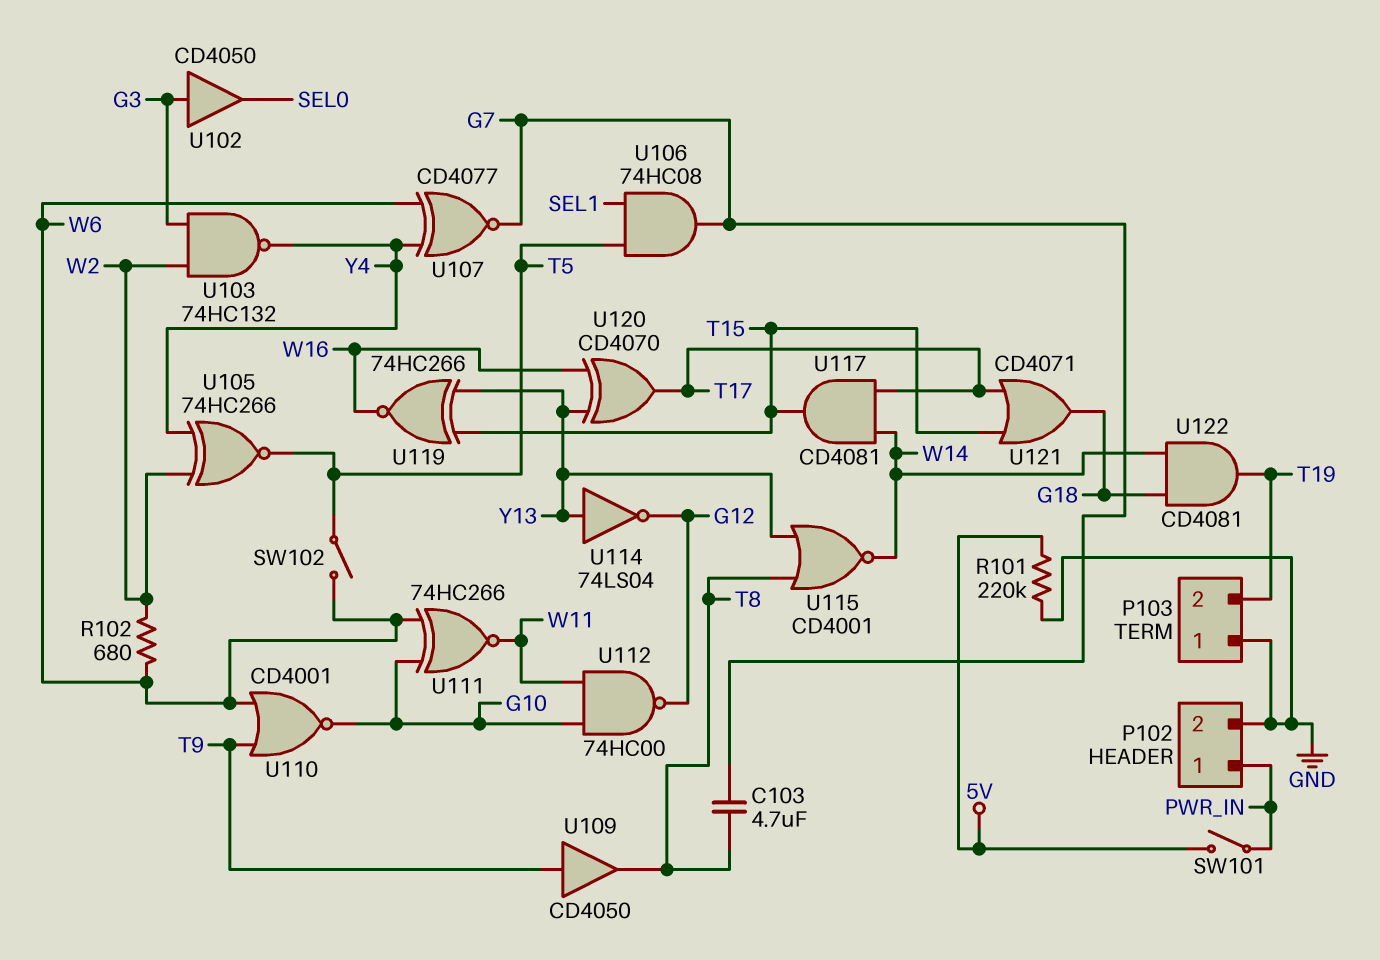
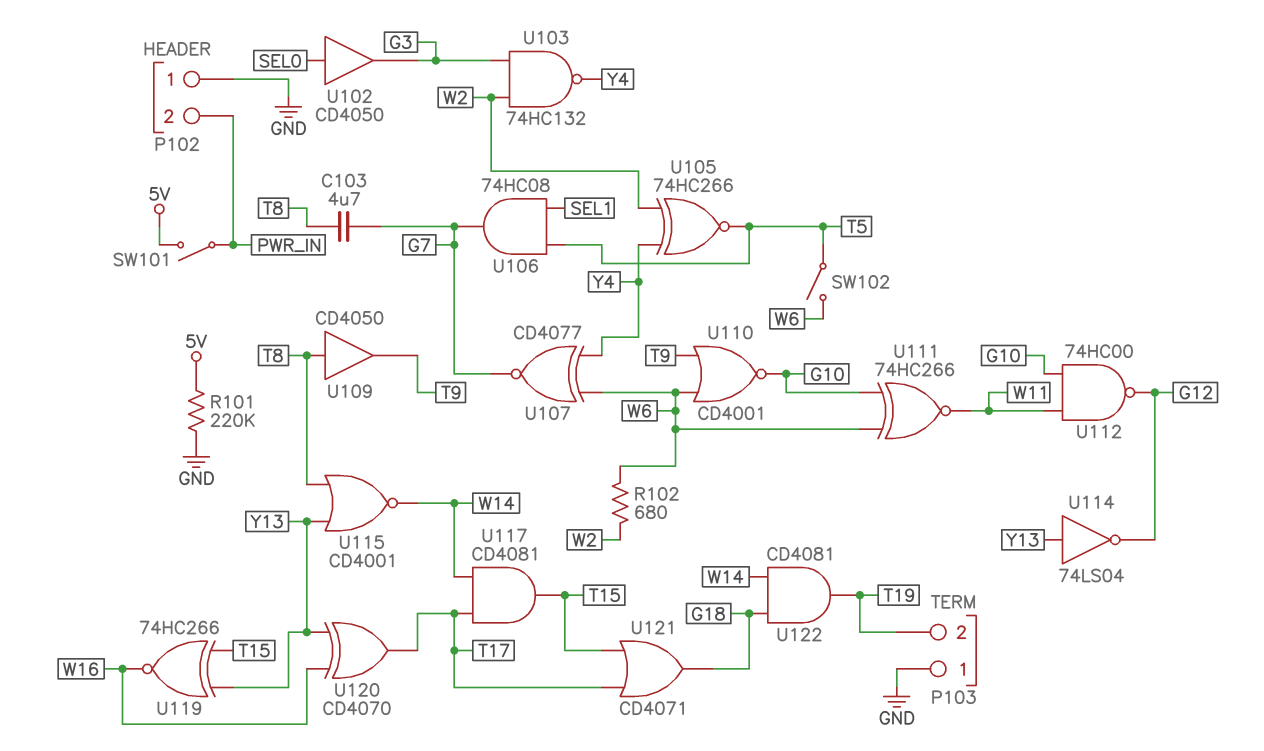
P102 pin 1: PWR_IN -> GND
P102 pin 2: GND -> PWR_IN
U102: buffer CD4050 (in G3, out SEL0) -> buffer CD4050 (in SEL0, out G3)
U109: buffer CD4050 (in T9, out T8) -> buffer CD4050 (in T8, out T9)

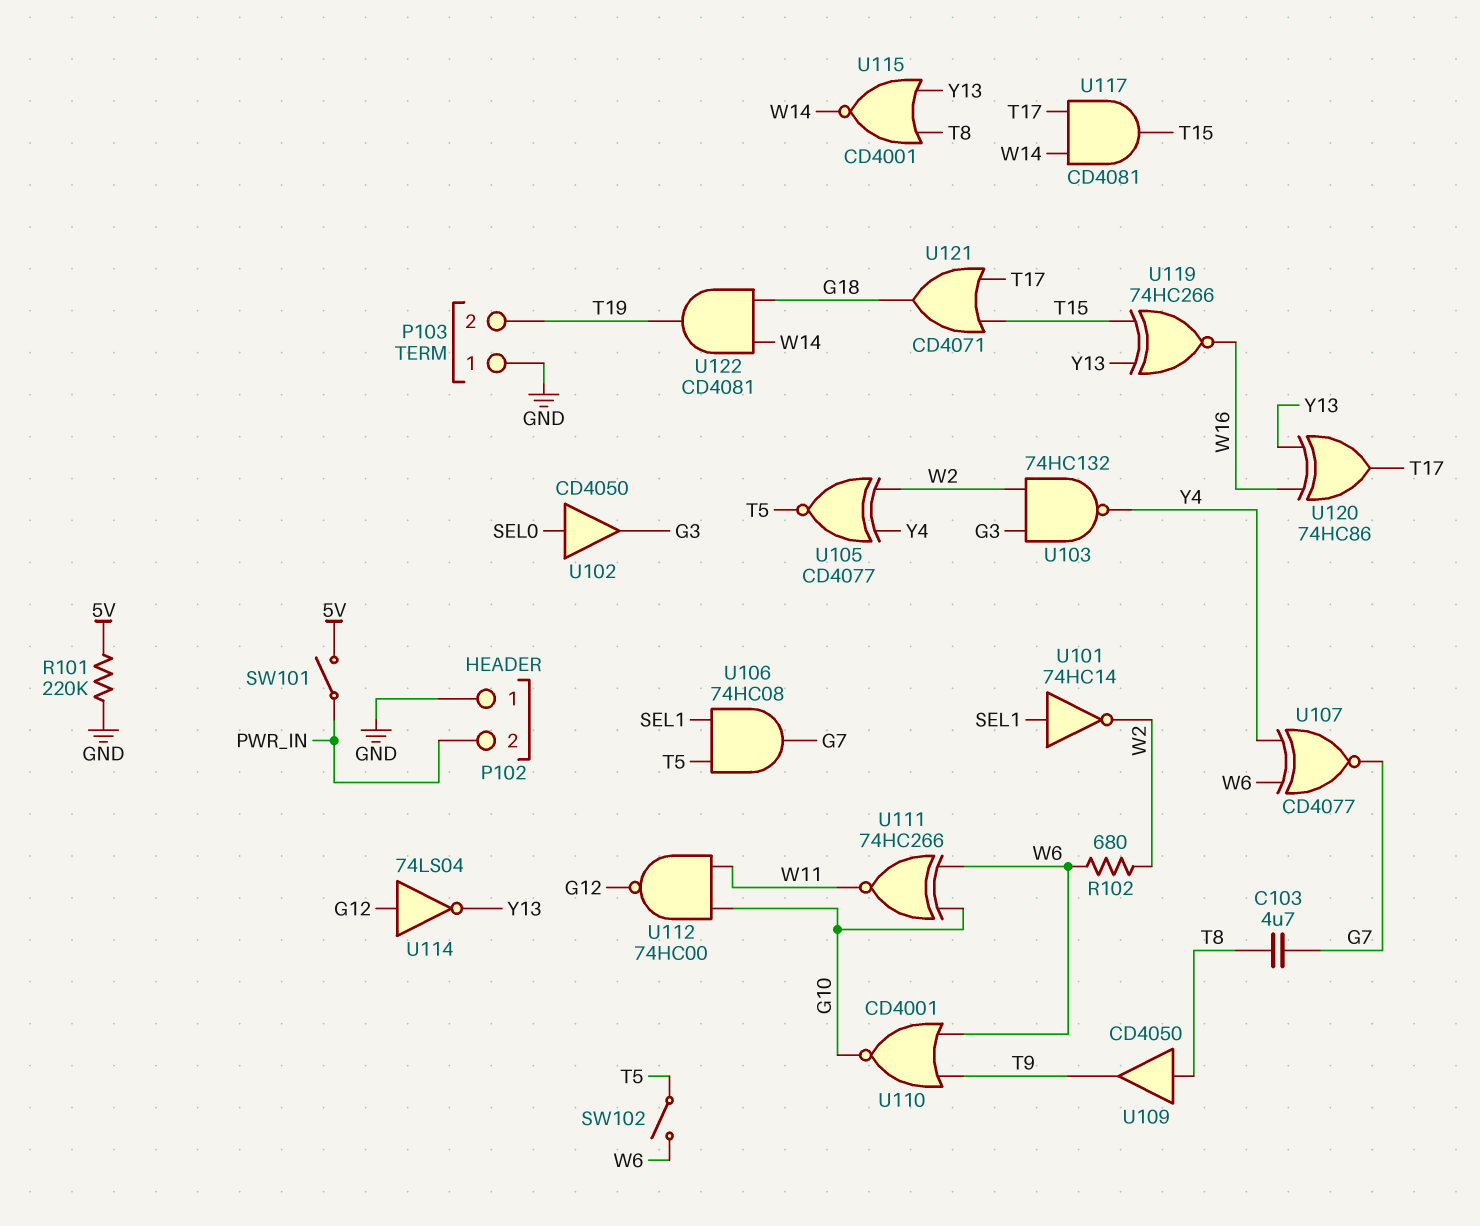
U101: none -> NOT 74HC14 (in SEL1, out W2)
U105: XNOR 74HC266 (in W2, in Y4, out T5) -> XNOR CD4077 (in W2, in Y4, out T5)
U114: NOT 74LS04 (in Y13, out G12) -> NOT 74LS04 (in G12, out Y13)
U120: XOR CD4070 (in W16, in Y13, out T17) -> XOR 74HC86 (in W16, in Y13, out T17)

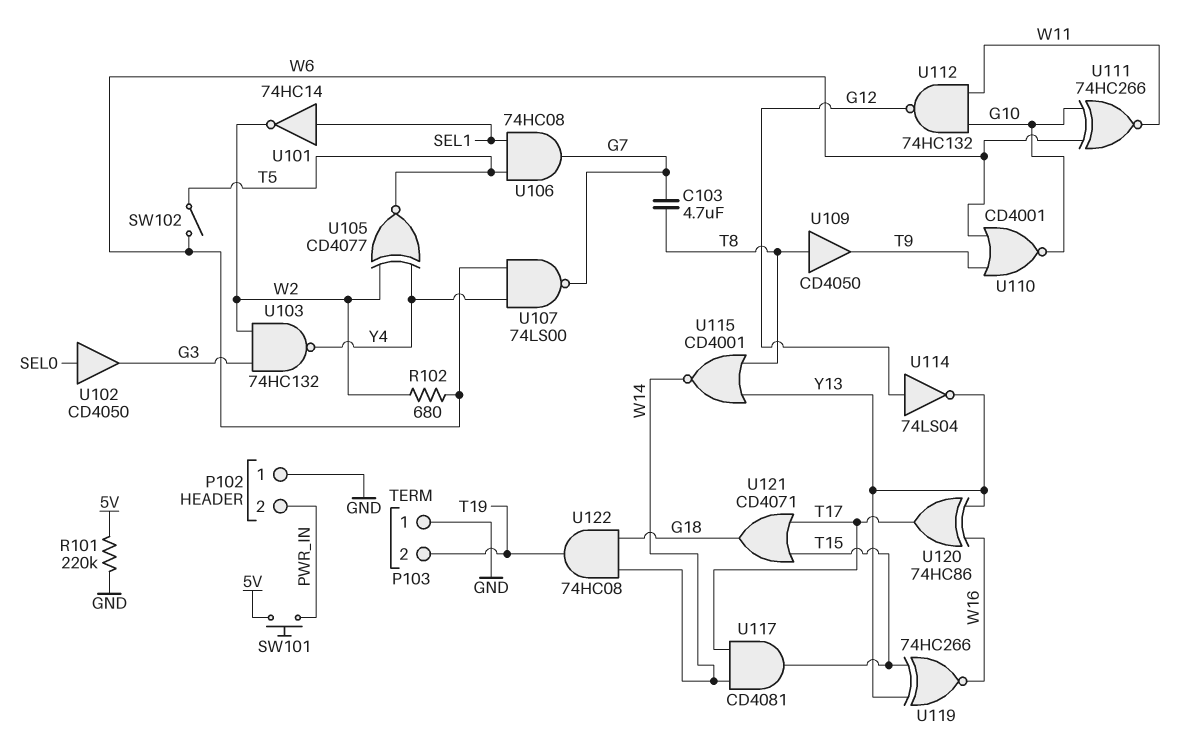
SW101: switch (5V, PWR_IN) -> button (5V, PWR_IN)
U107: XNOR CD4077 (in W6, in Y4, out G7) -> NAND 74LS00 (in W6, in Y4, out G7)
U112: NAND 74HC00 (in G10, in W11, out G12) -> NAND 74HC132 (in G10, in W11, out G12)
U122: AND CD4081 (in G18, in W14, out T19) -> AND 74HC08 (in G18, in W14, out T19)

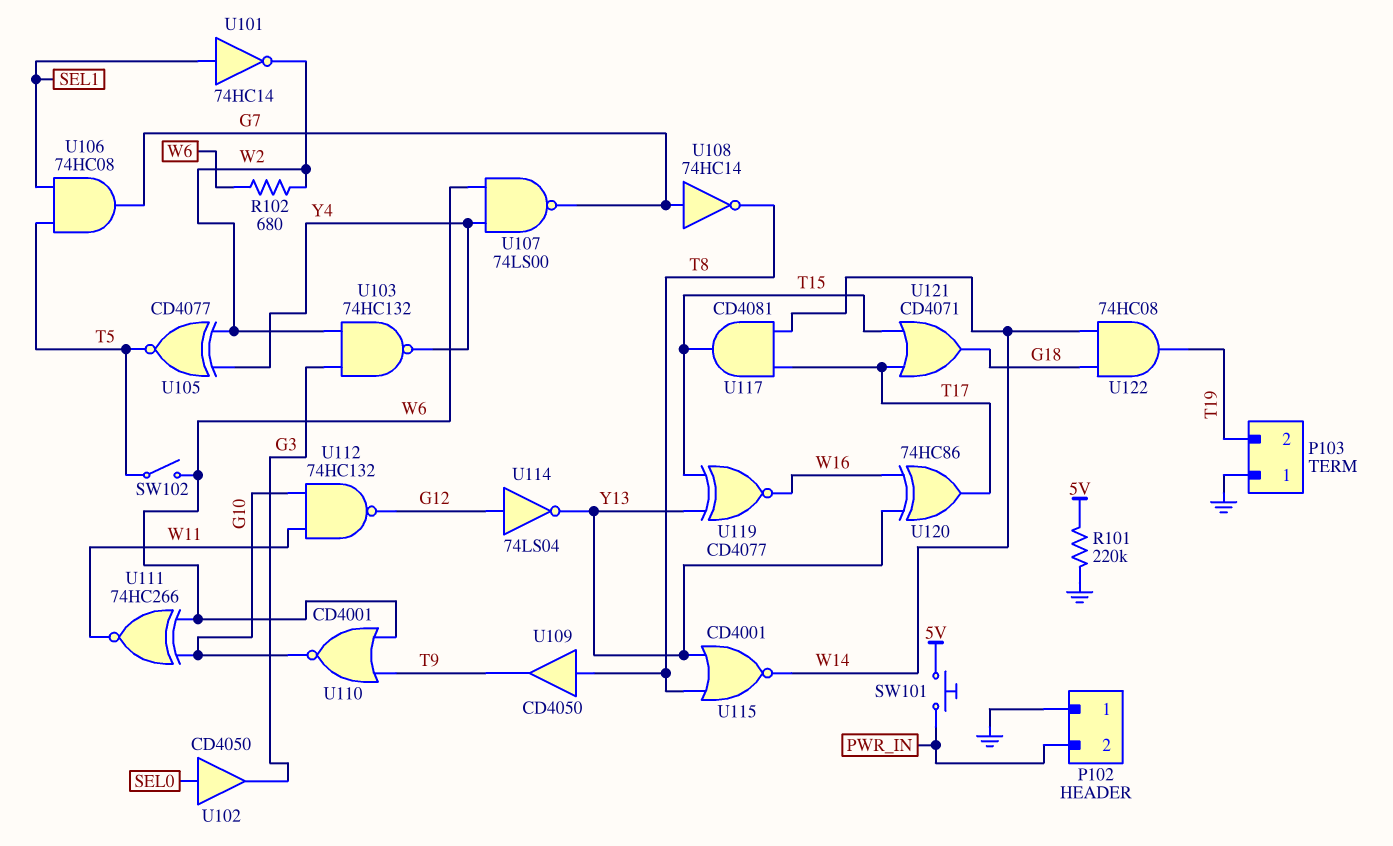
C103: 4.7uF (G7, T8) -> none
U108: none -> NOT 74HC14 (in G7, out T8)
U119: XNOR 74HC266 (in T15, in Y13, out W16) -> XNOR CD4077 (in T15, in Y13, out W16)

